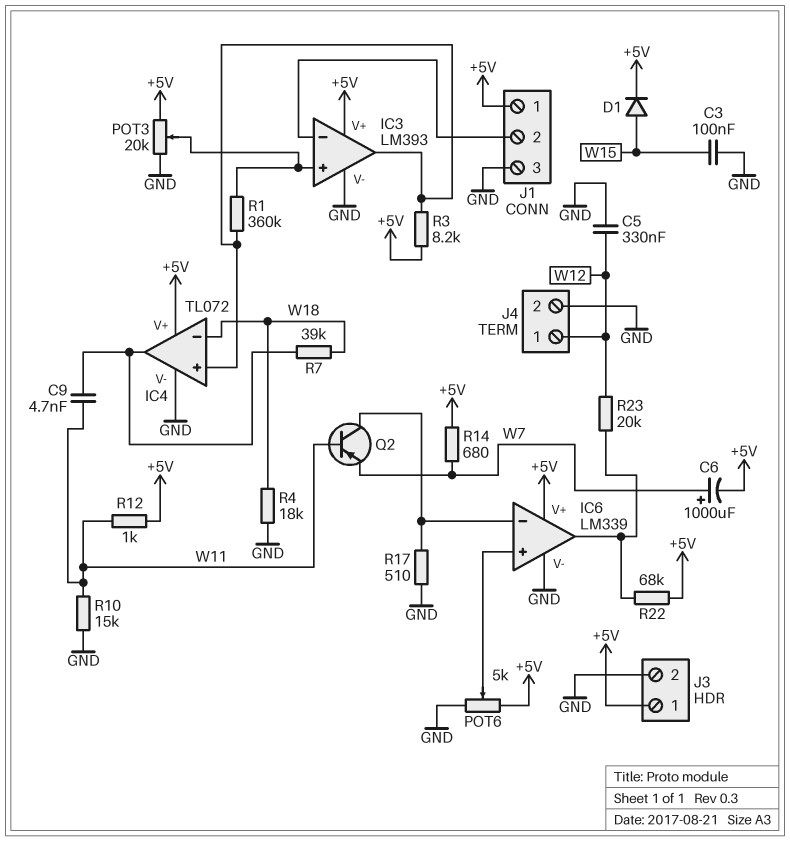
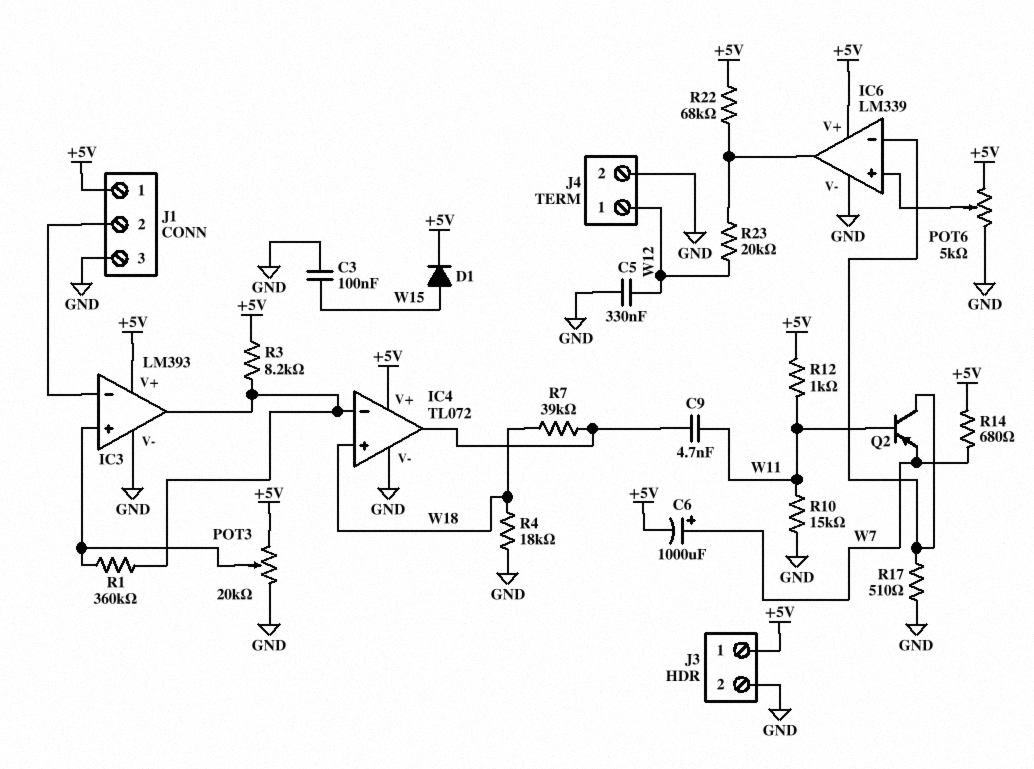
IC4 pin in+: IC3/out -> W18
IC4 pin in-: W18 -> IC3/out

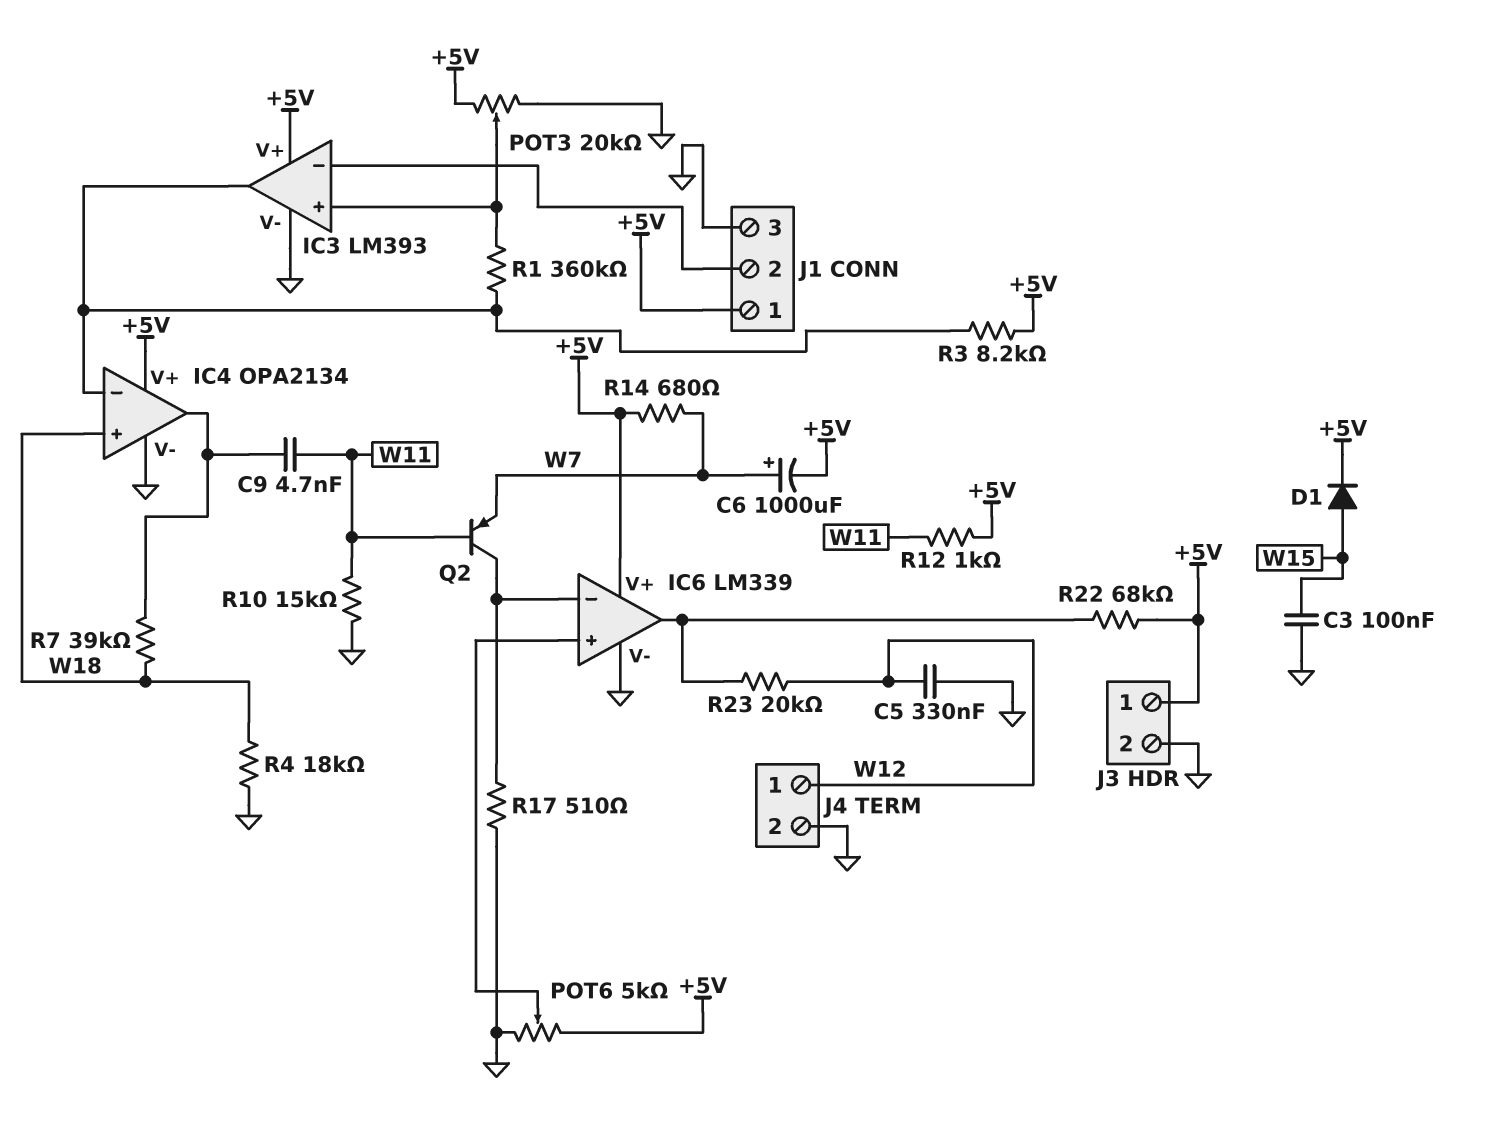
IC4: TL072 -> OPA2134

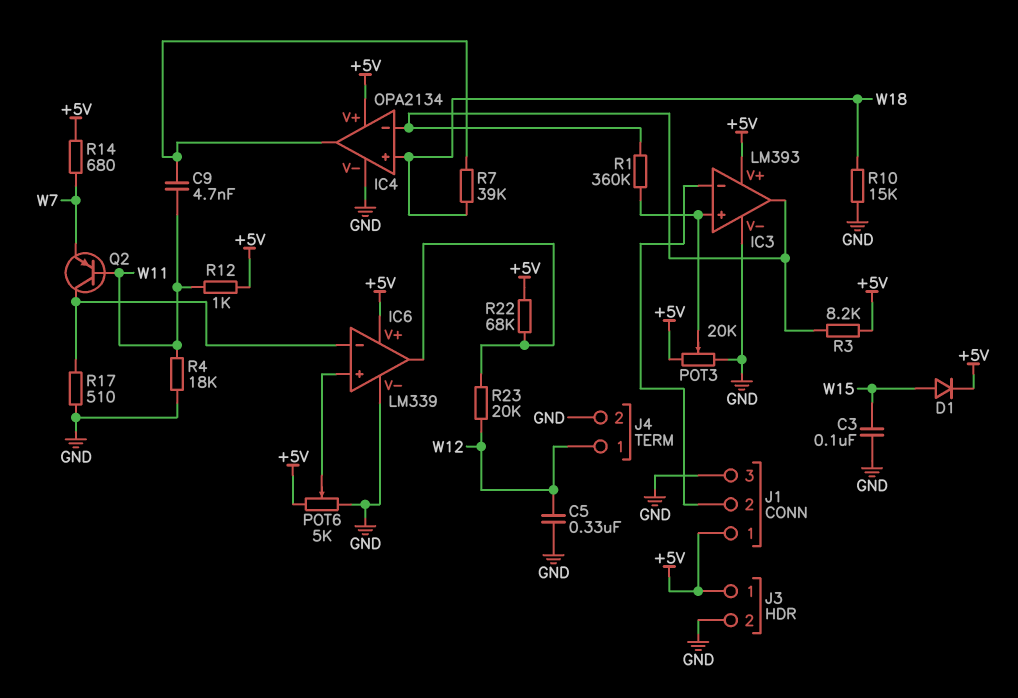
C6: 1000uF (plus W7, minus +5V) -> none
R4: 18k (GND, W18) -> 18k (GND, W11)
R10: 15k (GND, W11) -> 15k (GND, W18)

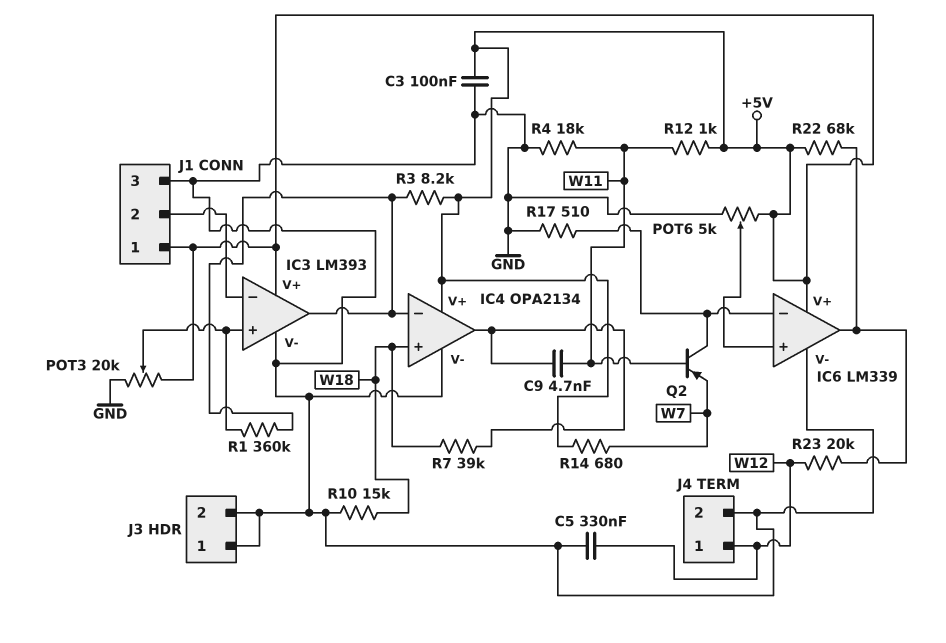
C3: 100nF (GND, W15) -> 100nF (+5V, GND)
D1: diode (A W15, K +5V) -> none
J3 pin 1: +5V -> GND

